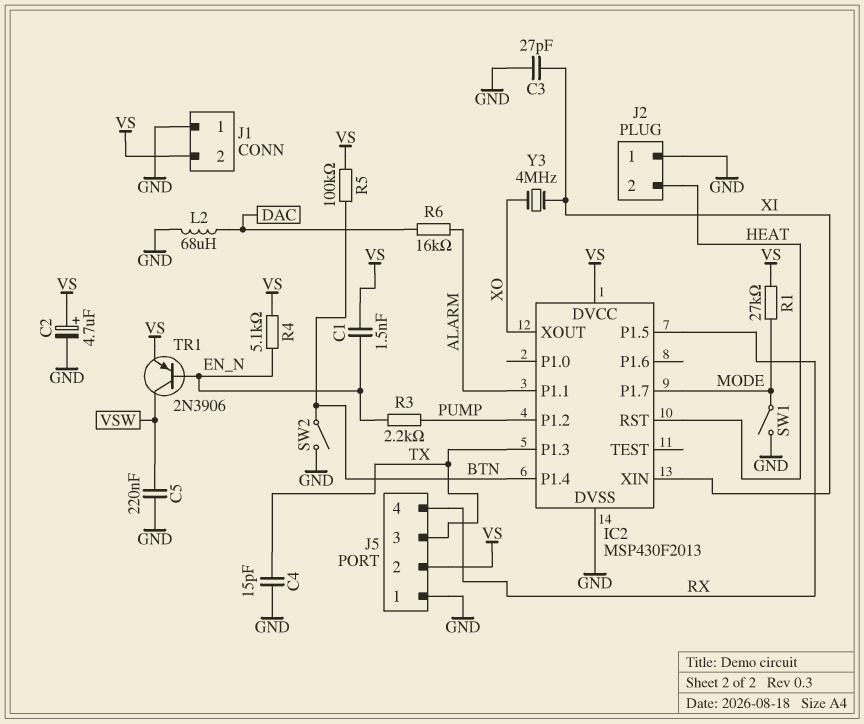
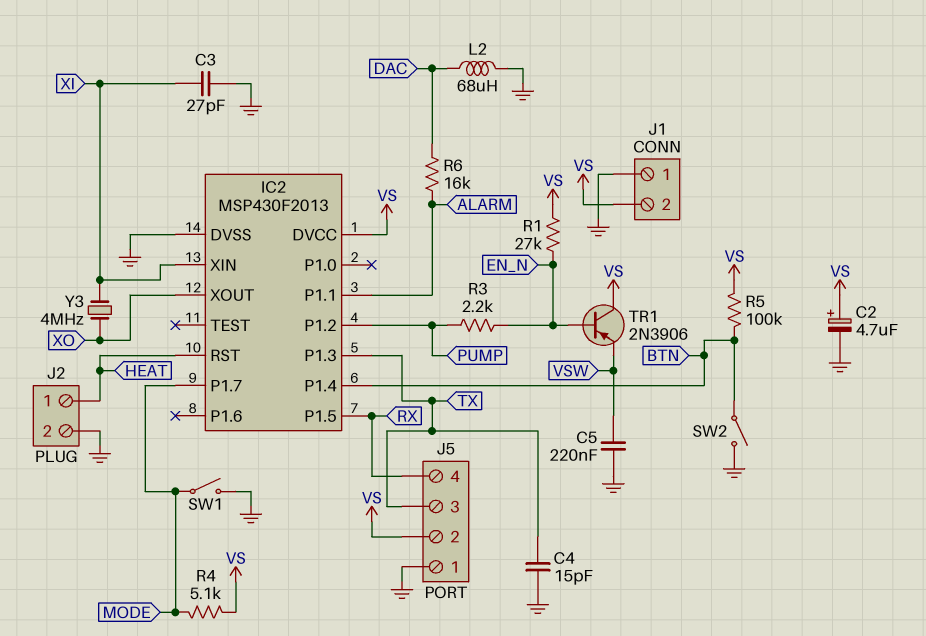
C1: 1.5nF (EN_N, VS) -> none
J2 pin 1: GND -> HEAT
J2 pin 2: HEAT -> GND
R1: 27k (MODE, VS) -> 27k (EN_N, VS)
R4: 5.1k (EN_N, VS) -> 5.1k (MODE, VS)
TR1: PNP 2N3906 (B EN_N, C VSW, E VS) -> PNP 2N3906 (B EN_N, C VS, E VSW)

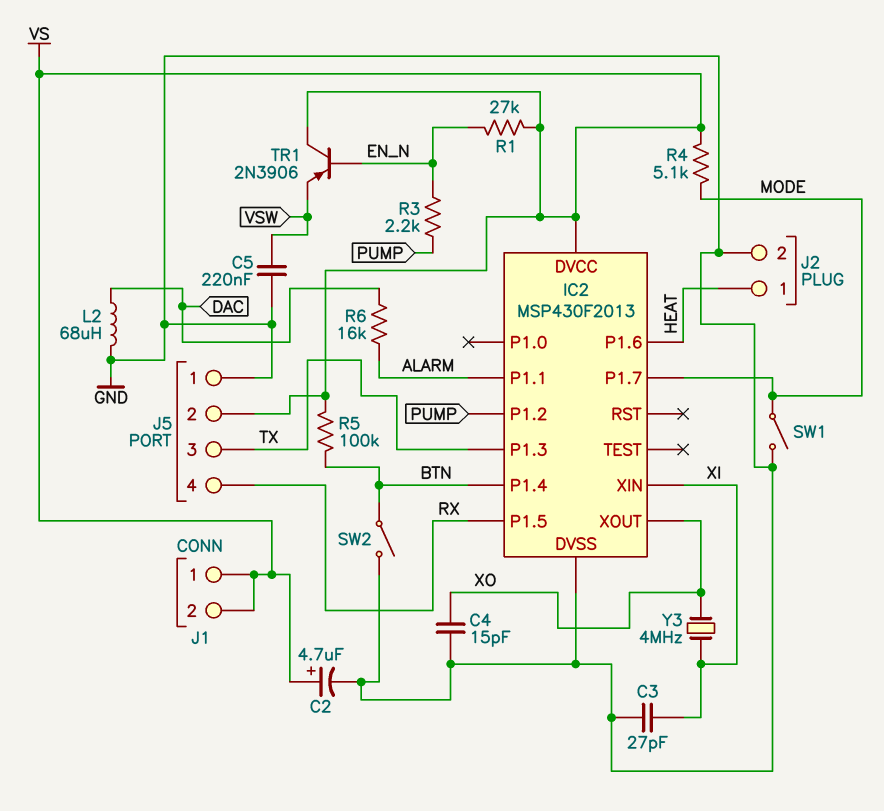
C4: 15pF (GND, TX) -> 15pF (GND, XO)
IC2 pin P1.6: none -> HEAT
IC2 pin RST: HEAT -> none
J1 pin 1: GND -> VS

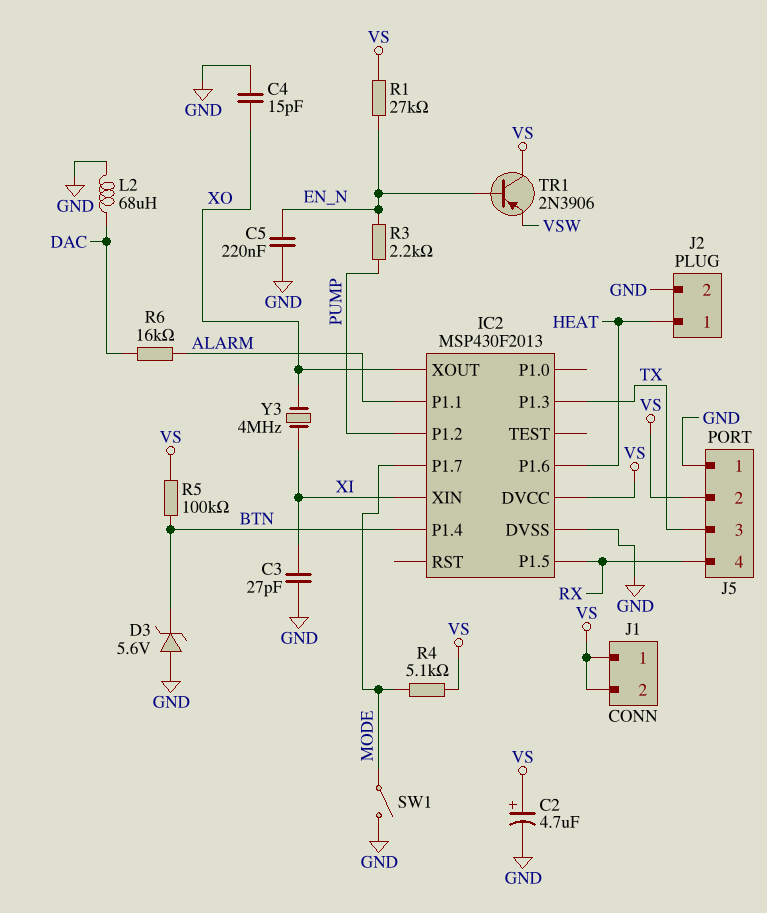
C5: 220nF (GND, VSW) -> 220nF (EN_N, GND)
D3: none -> zener 5.6V (A GND, K BTN)
SW2: switch (BTN, GND) -> none

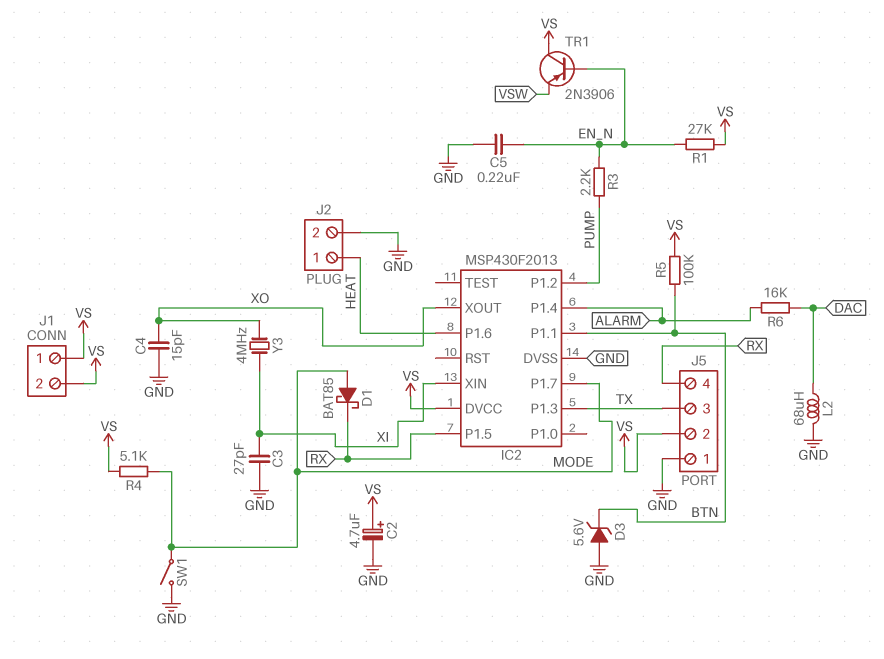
D1: none -> schottky BAT85 (A MODE, K RX)
IC2 pin P1.1: ALARM -> BTN
IC2 pin P1.4: BTN -> ALARM

